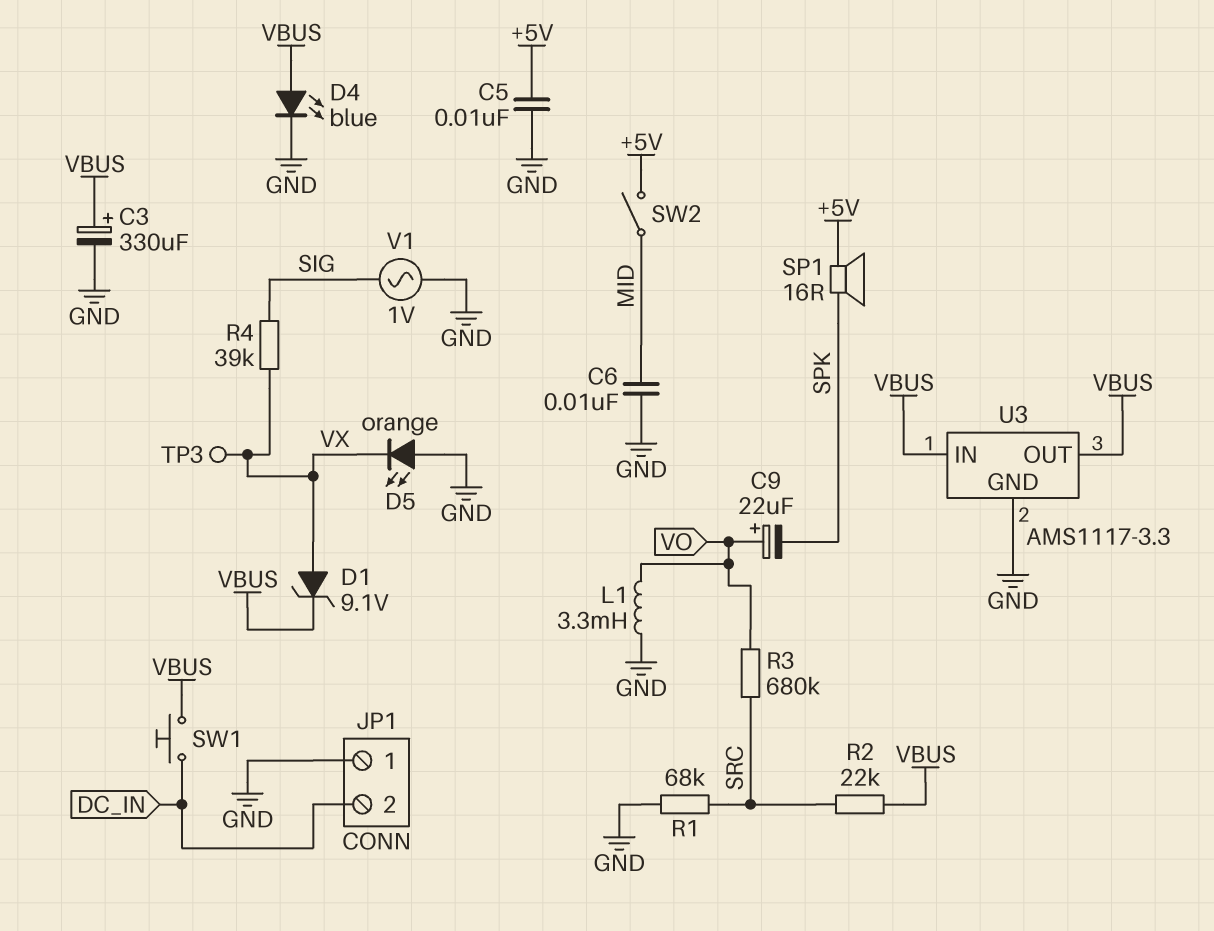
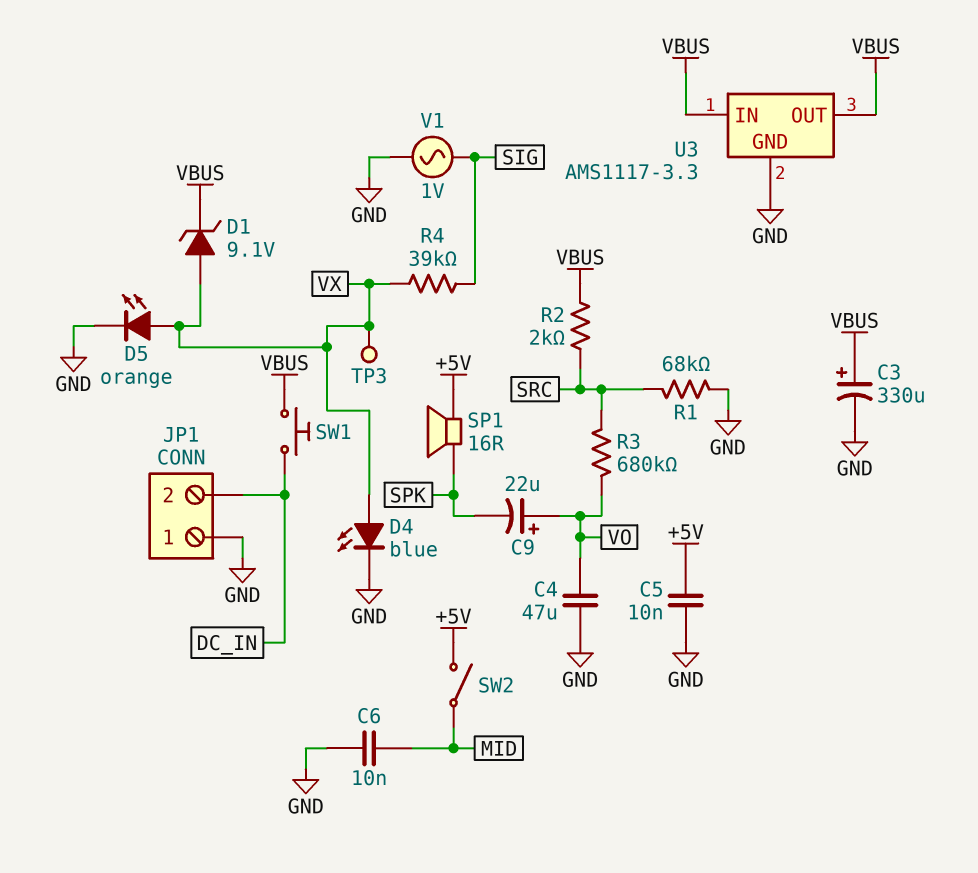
C4: none -> 47uF (GND, VO)
D4: LED blue (A VBUS, K GND) -> LED blue (A VX, K GND)
D5: LED orange (A GND, K VX) -> LED orange (A VX, K GND)
L1: 3.3mH (GND, VO) -> none
R2: 22k (SRC, VBUS) -> 2k (SRC, VBUS)

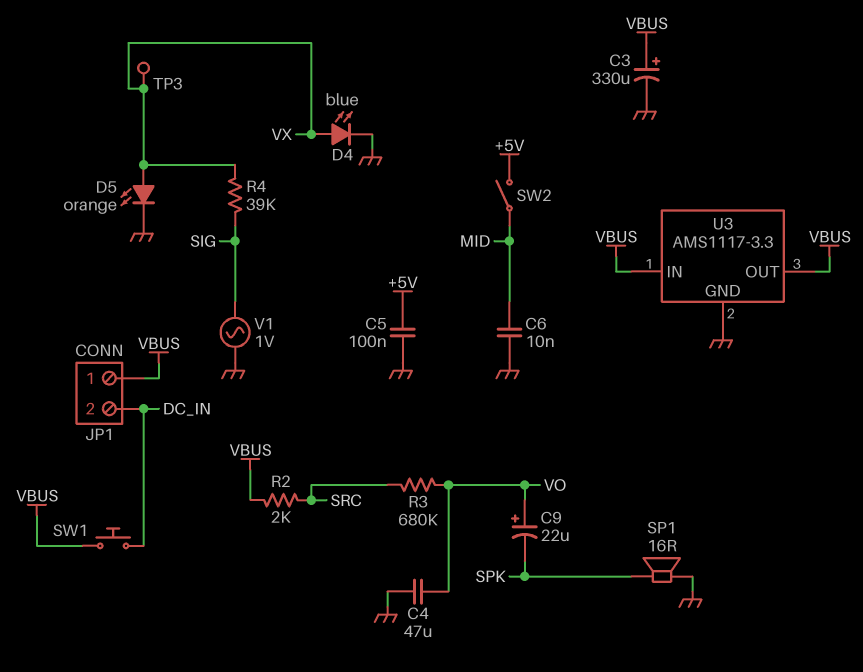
C5: 10nF (+5V, GND) -> 100nF (+5V, GND)
D1: zener 9.1V (A VX, K VBUS) -> none
JP1 pin 1: GND -> VBUS
R1: 68k (GND, SRC) -> none
SP1: speaker 16R (+5V, SPK) -> speaker 16R (GND, SPK)

